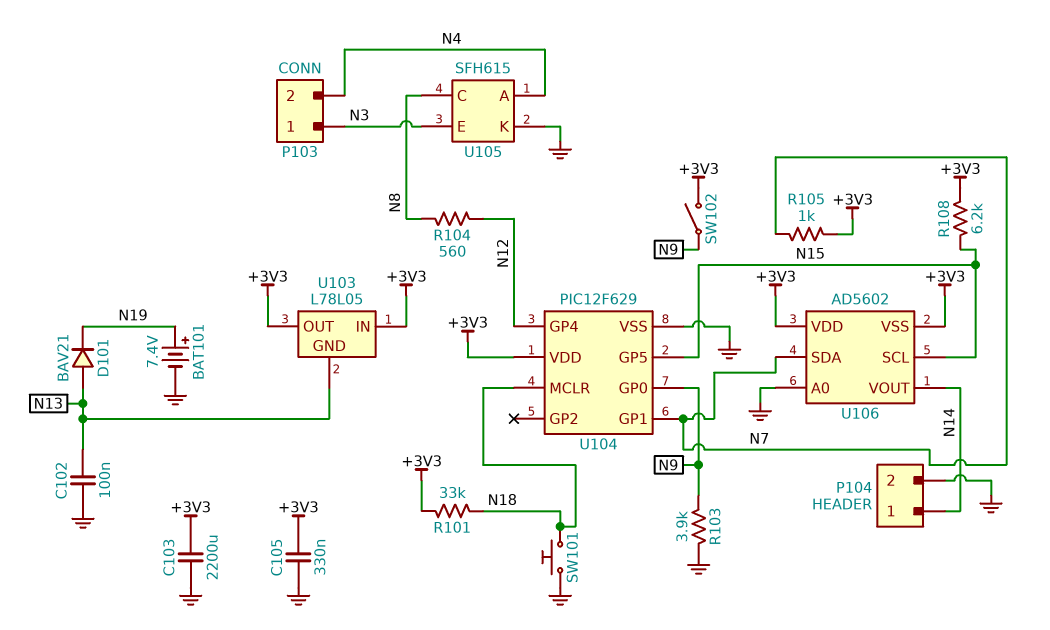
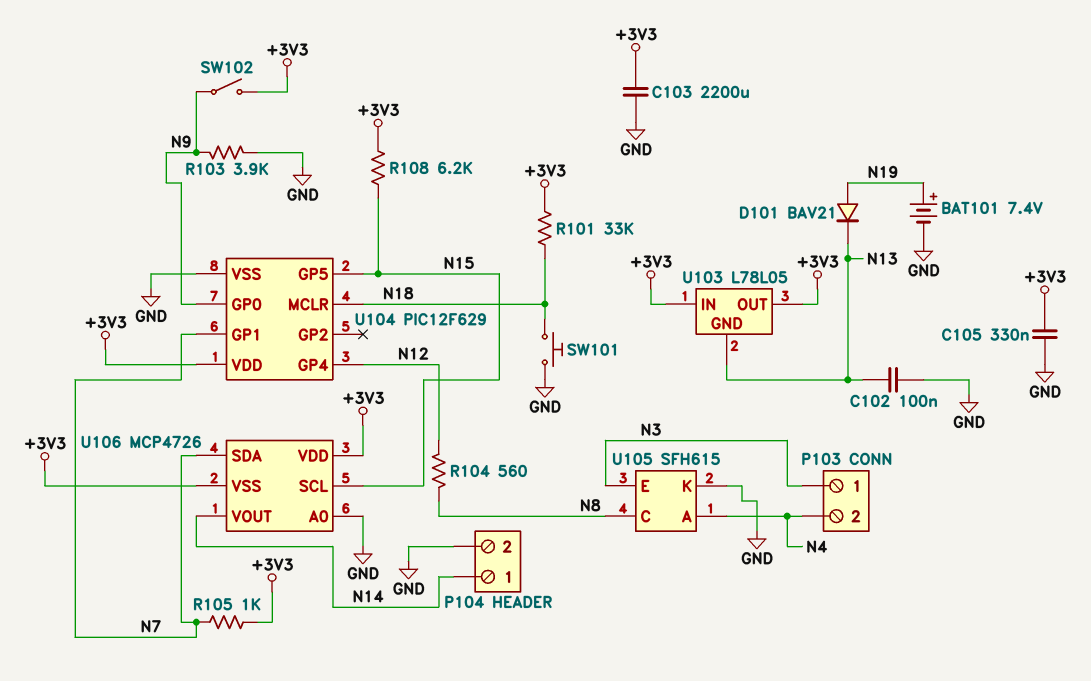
D101: diode BAV21 (A N13, K N19) -> diode BAV21 (A N19, K N13)
U106: AD5602 -> MCP4726

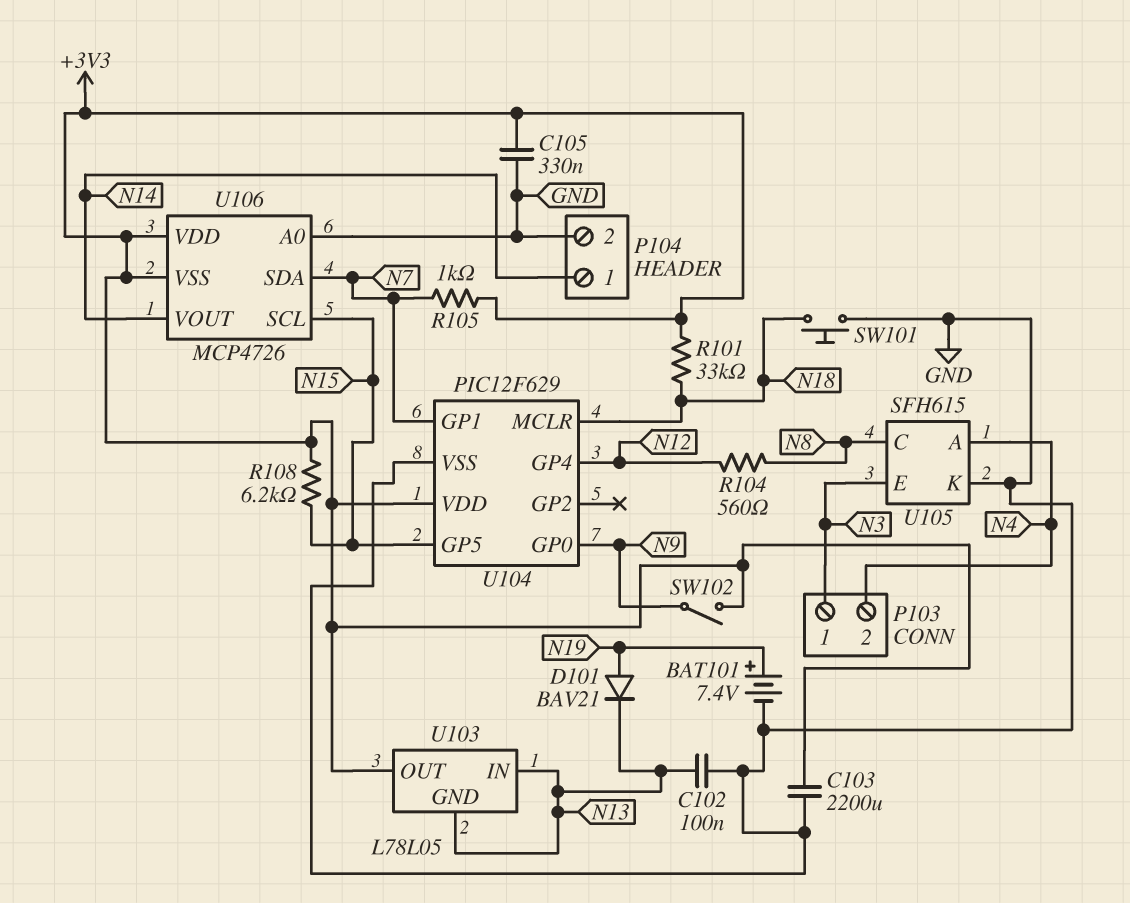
R103: 3.9k (GND, N9) -> none
U103 pin IN: +3V3 -> N13

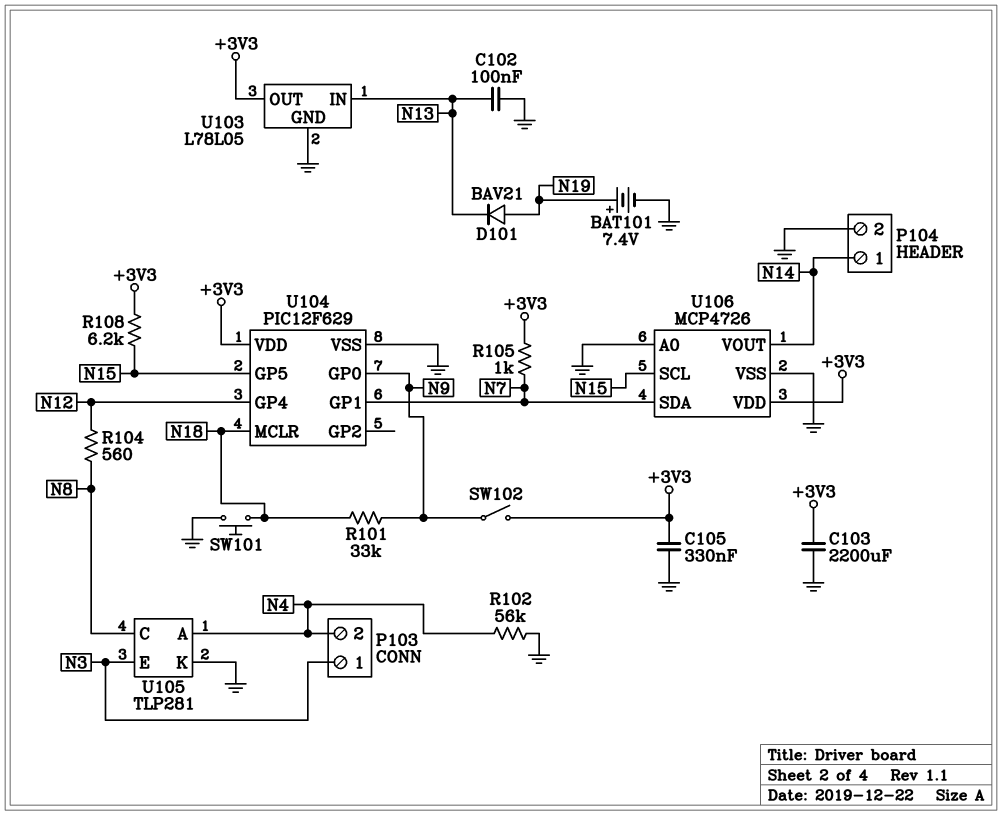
R101: 33k (+3V3, N18) -> 33k (N9, N18)
R102: none -> 56k (GND, N4)
U103 pin GND: N13 -> GND
U105: SFH615 -> TLP281
U106 pin VSS: +3V3 -> GND

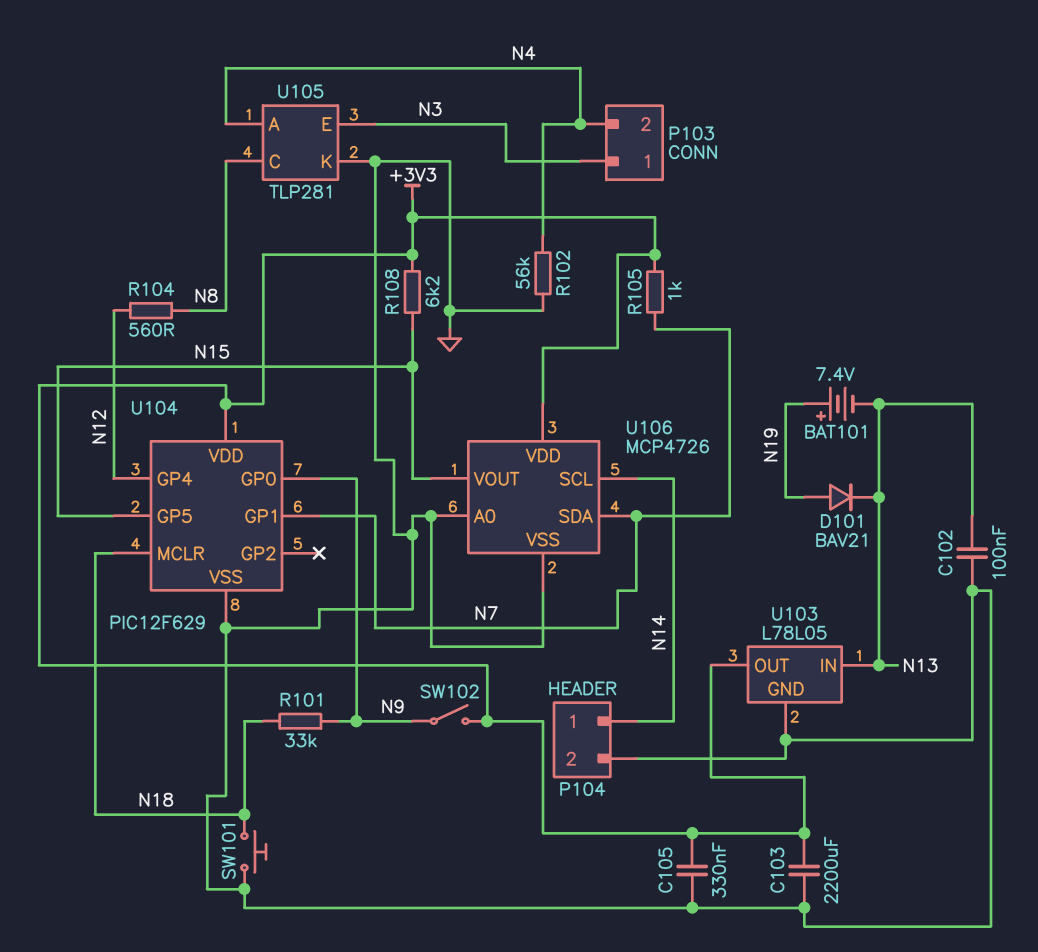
BAT101: 7.4V (plus N19, minus GND) -> 7.4V (plus N19, minus N13)
U106 pin SCL: N15 -> N14
U106 pin VOUT: N14 -> N15

